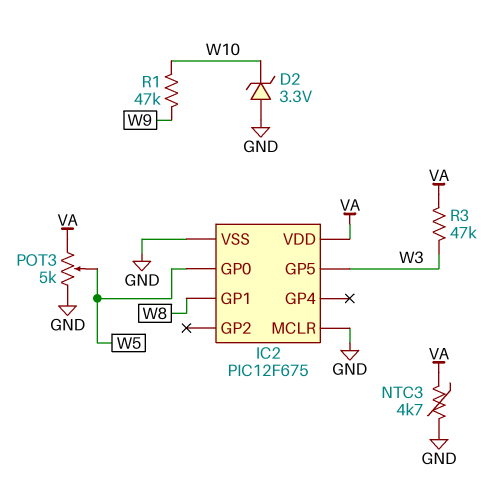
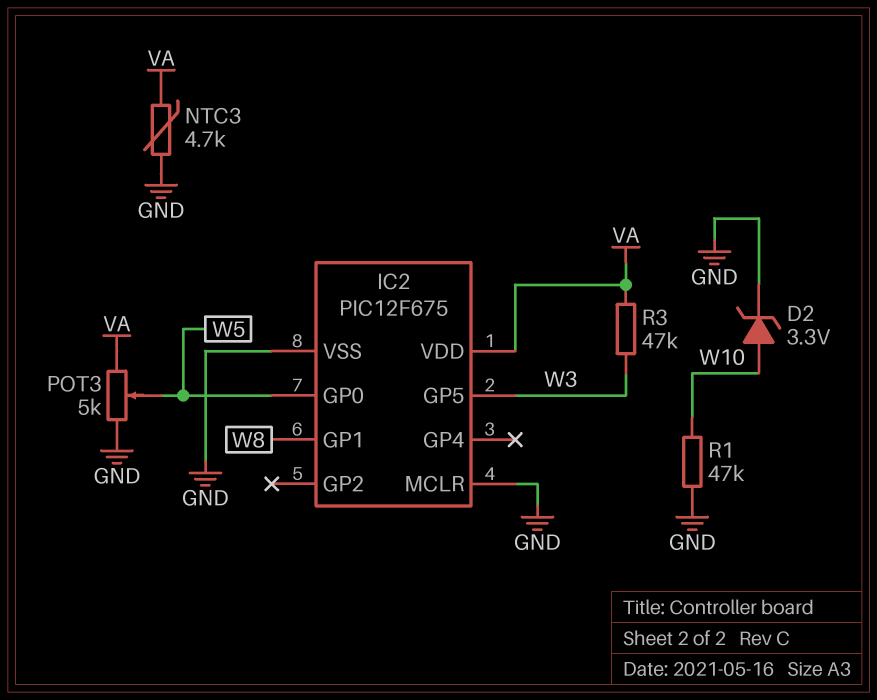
D2: zener 3.3V (A GND, K W10) -> zener 3.3V (A W10, K GND)
R1: 47k (W9, W10) -> 47k (GND, W10)

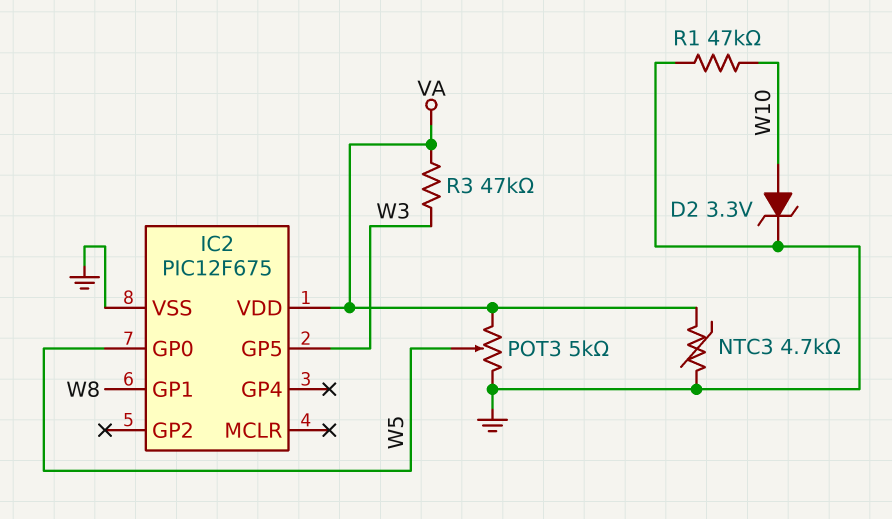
IC2 pin MCLR: GND -> none

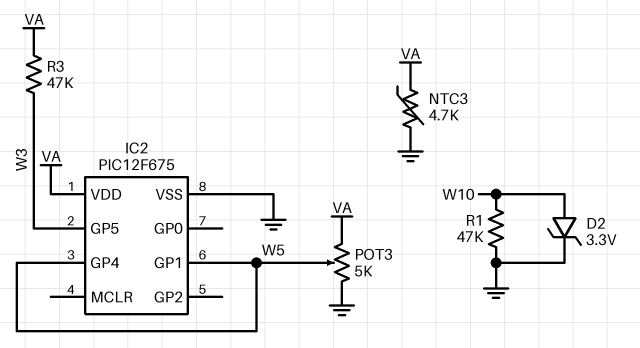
IC2 pin GP0: W5 -> none
IC2 pin GP1: W8 -> W5
IC2 pin GP4: none -> W5

